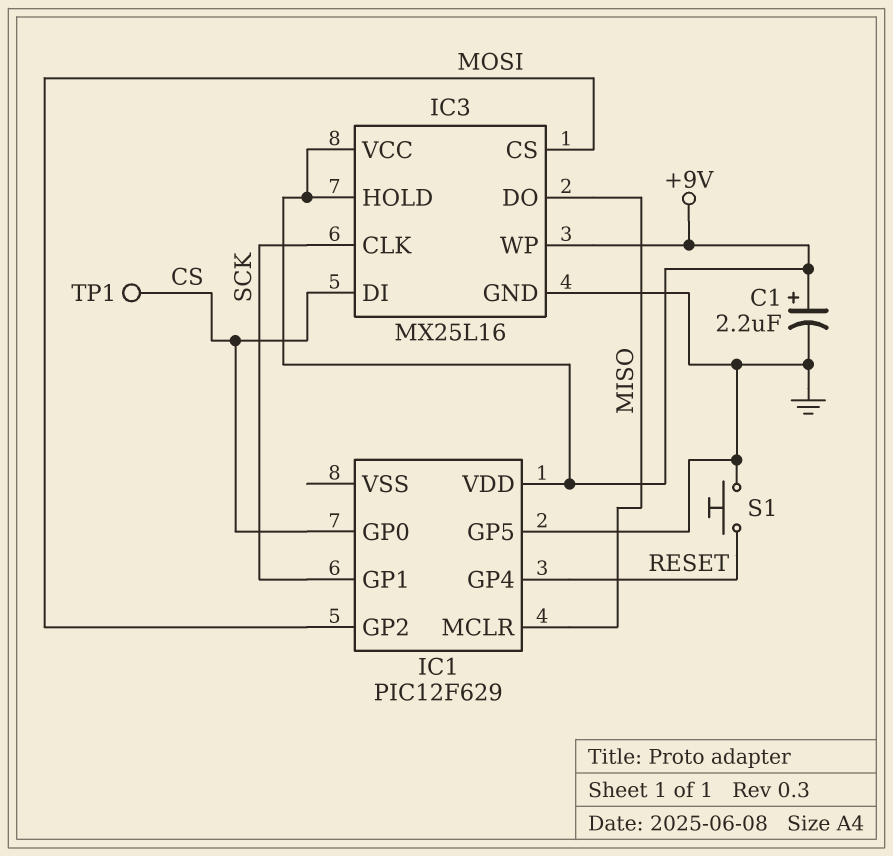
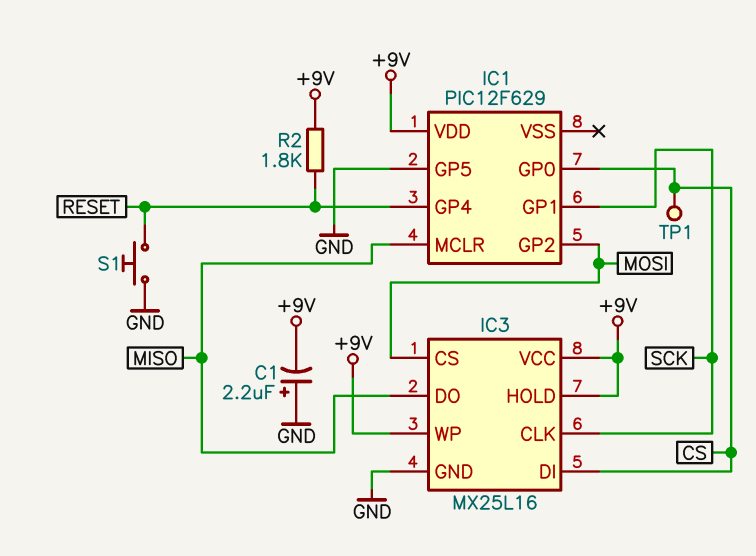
C1: 2.2uF (plus +9V, minus GND) -> 2.2uF (plus GND, minus +9V)
R2: none -> 1.8k (+9V, RESET)

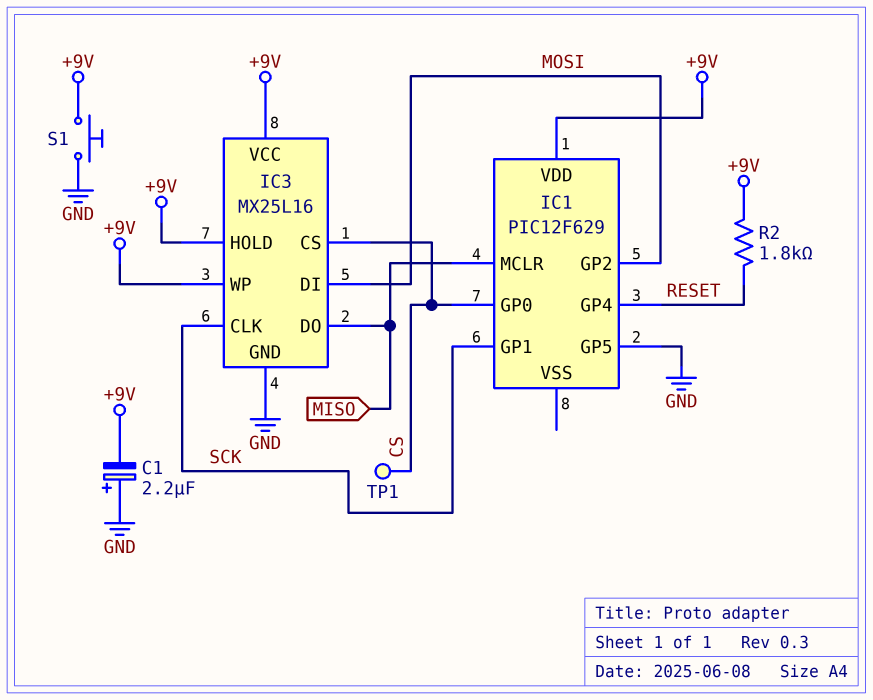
IC3 pin CS: MOSI -> CS
IC3 pin DI: CS -> MOSI
S1: button (GND, RESET) -> button (+9V, GND)

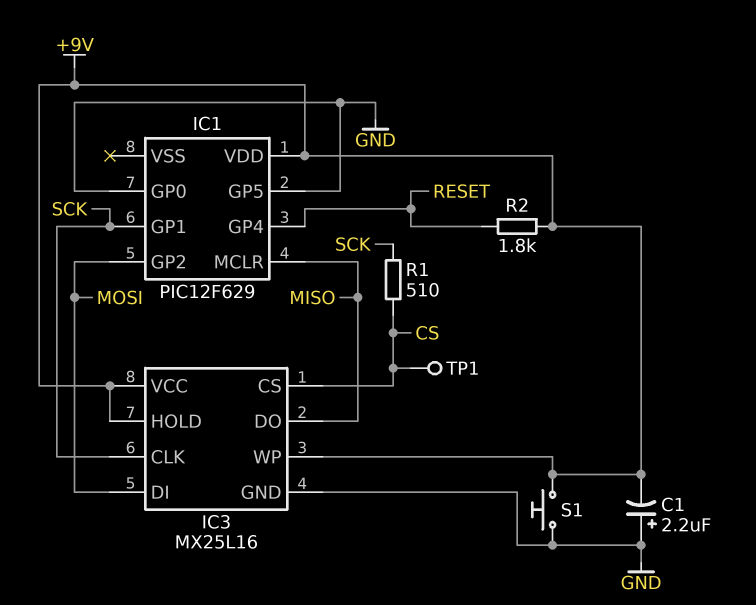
IC1 pin GP0: CS -> GND
R1: none -> 510 (CS, SCK)

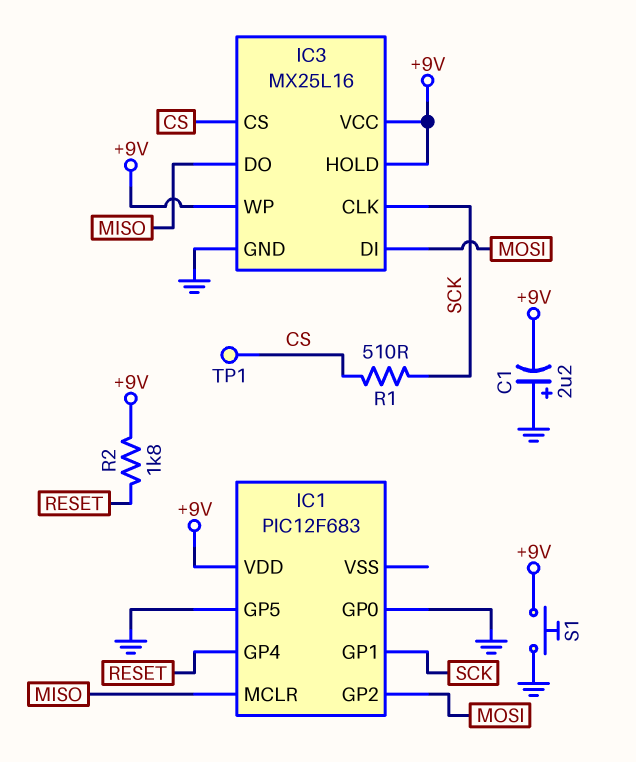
IC1: PIC12F629 -> PIC12F683

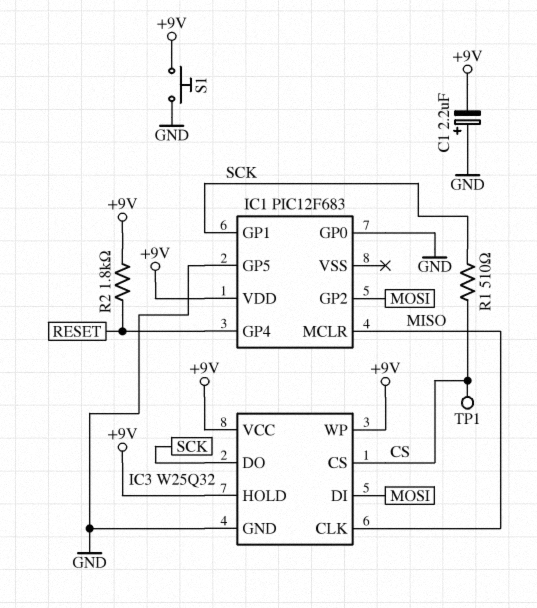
IC3: MX25L16 -> W25Q32
IC3 pin CLK: SCK -> MISO
IC3 pin DO: MISO -> SCK

